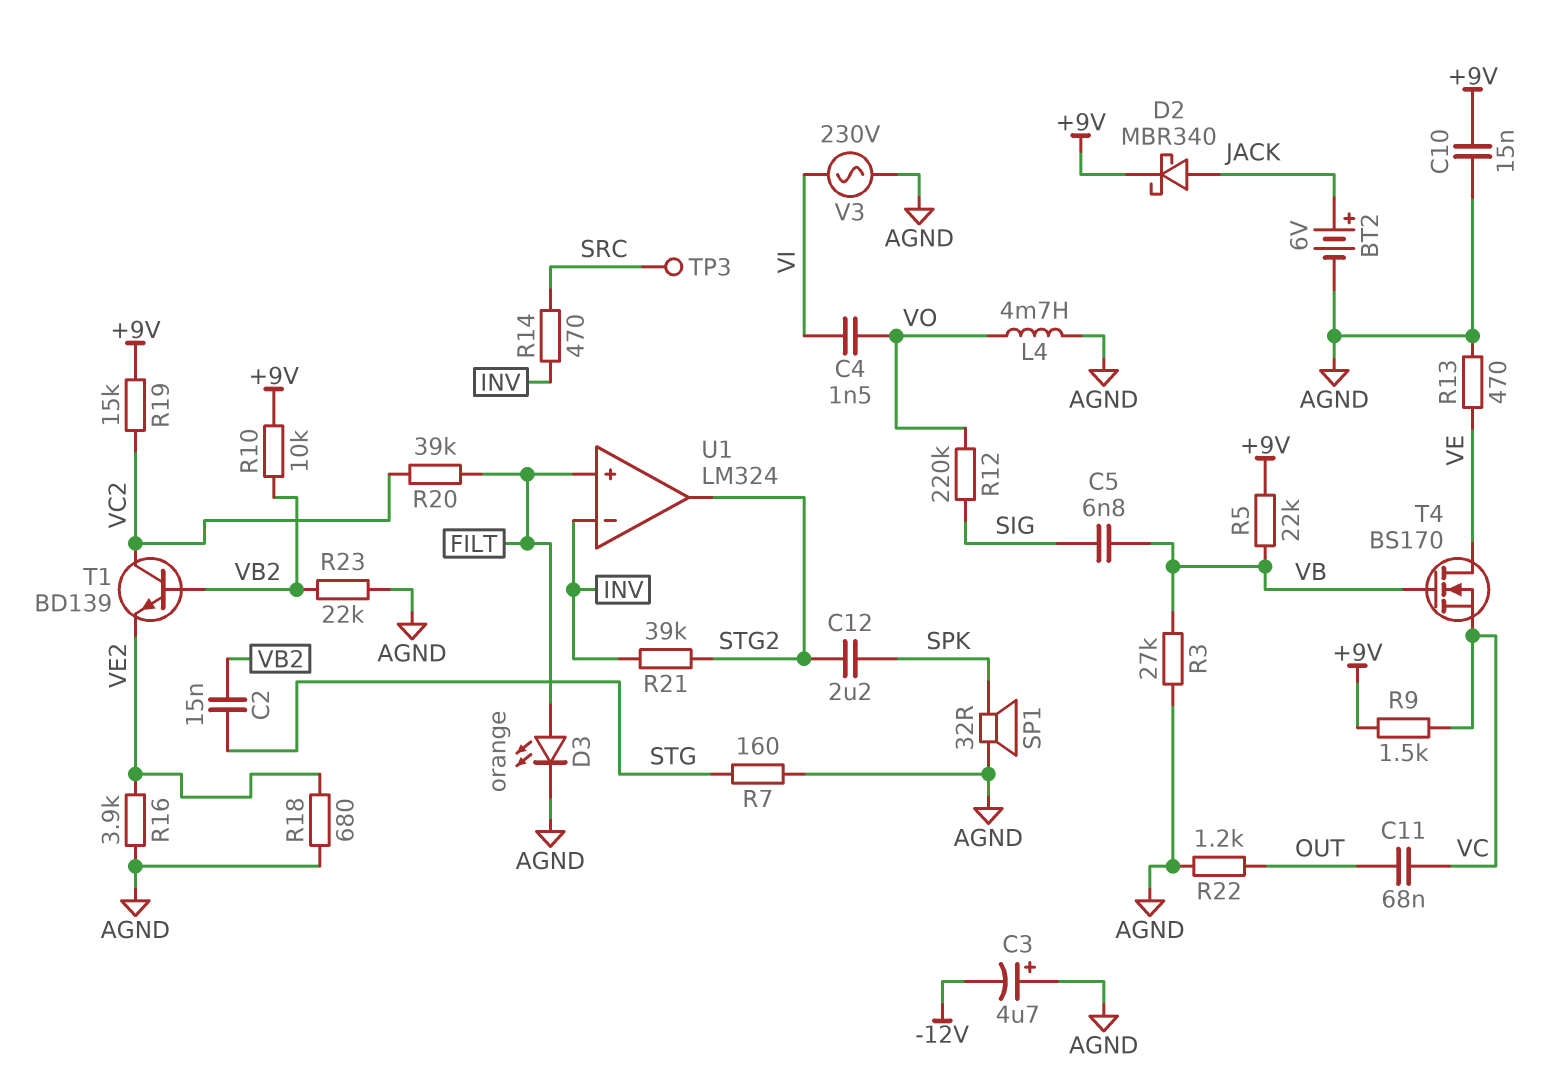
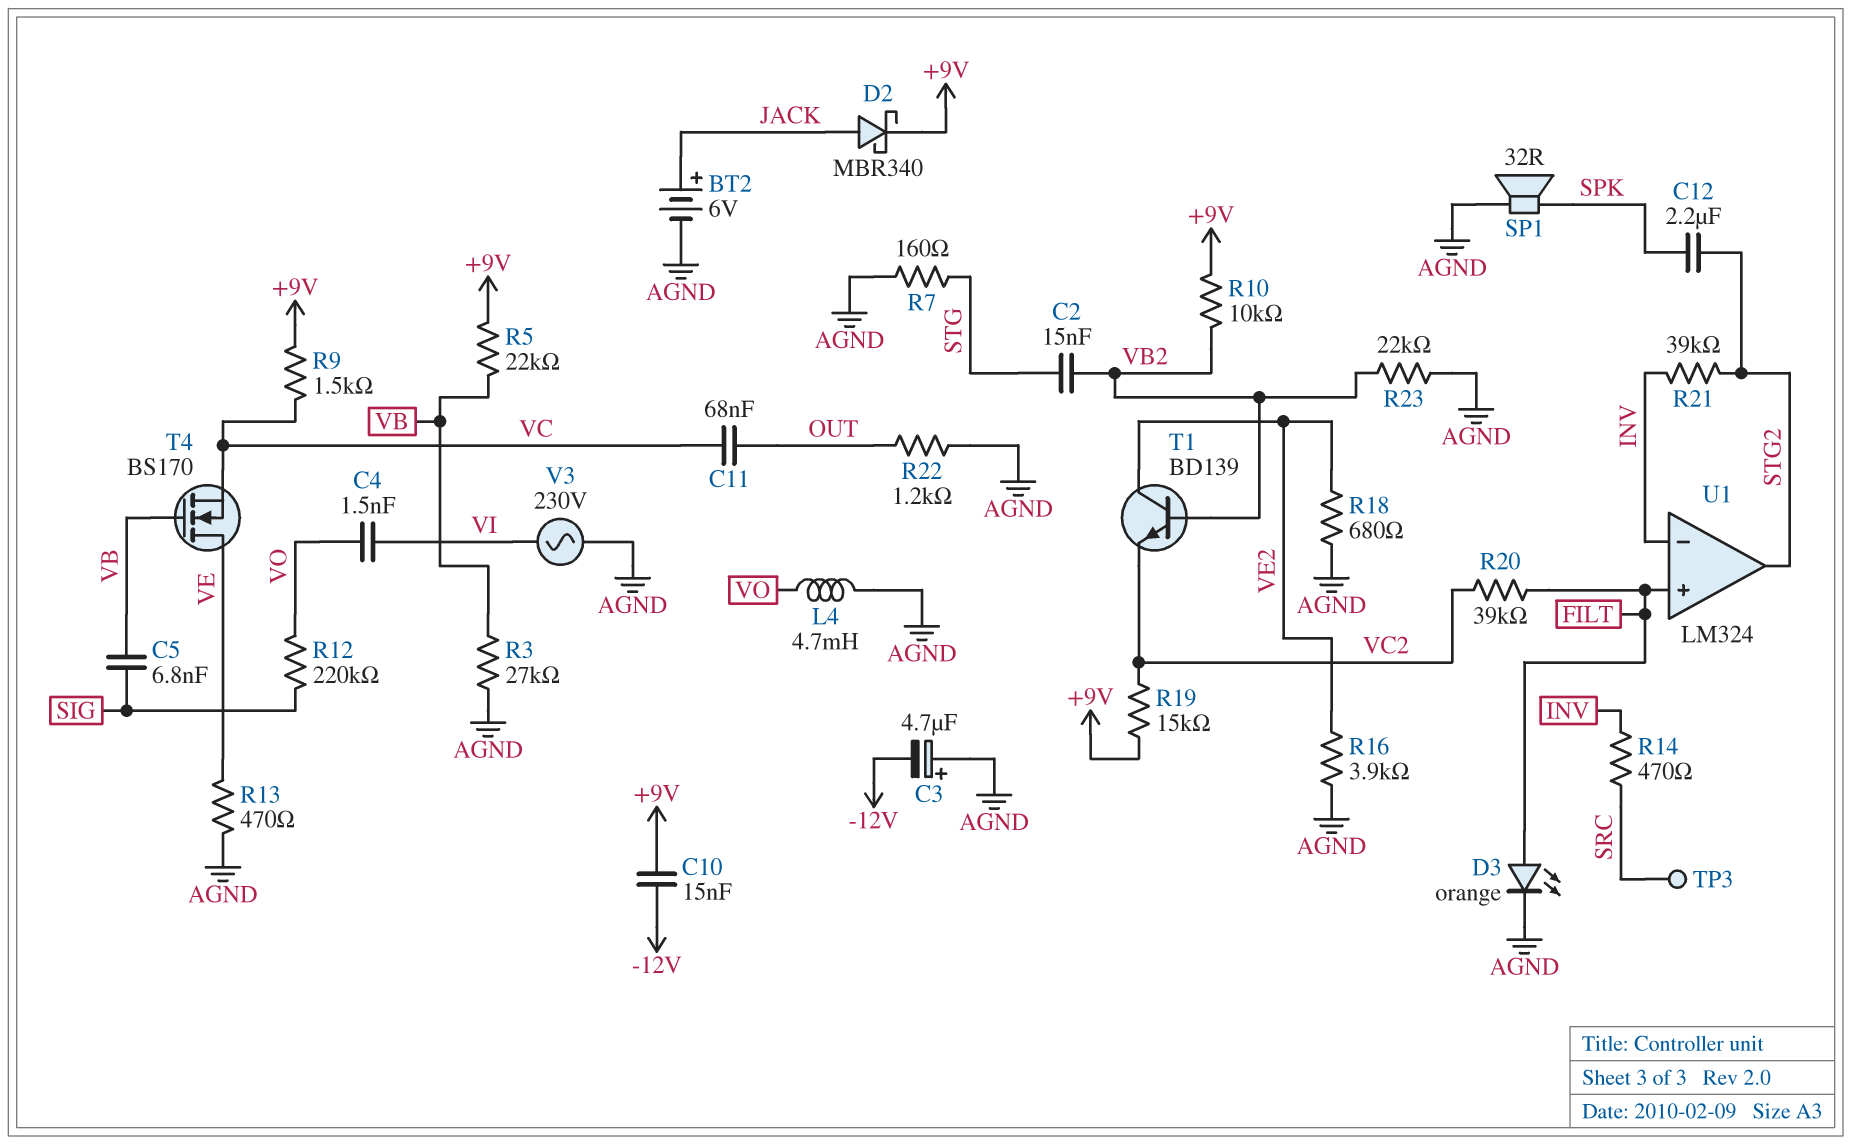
C10: 15nF (+9V, AGND) -> 15nF (+9V, -12V)
T1: NPN BD139 (B VB2, C VC2, E VE2) -> NPN BD139 (B VB2, C VE2, E VC2)

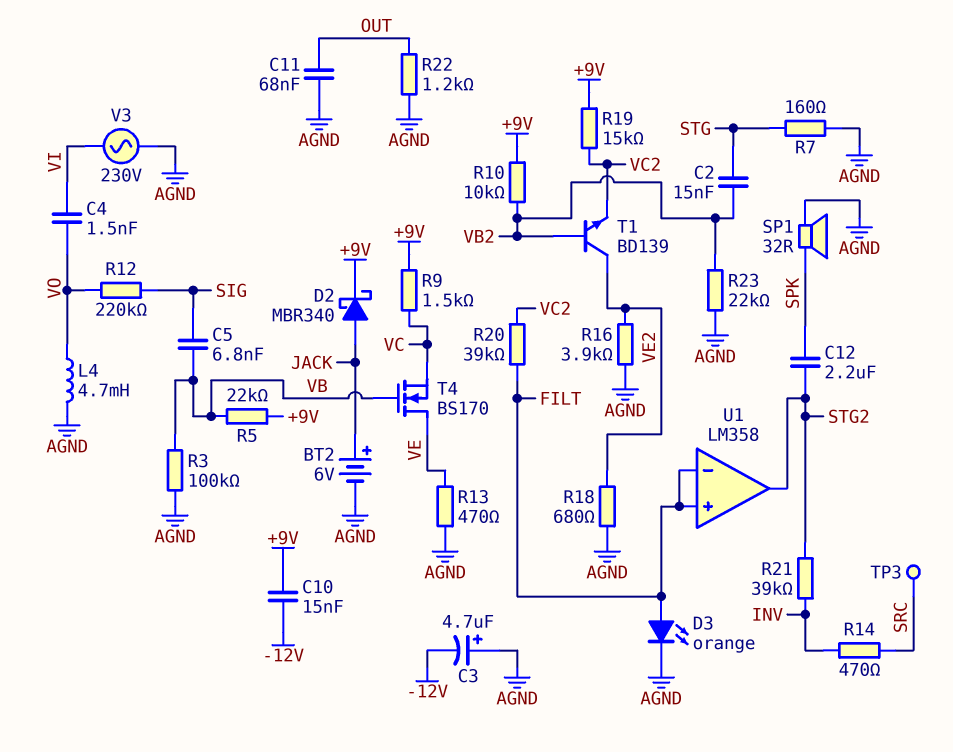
C11: 68nF (OUT, VC) -> 68nF (AGND, OUT)
R3: 27k (AGND, VB) -> 100k (AGND, VB)
U1: LM324 -> LM358
U1 pin in-: INV -> FILT

